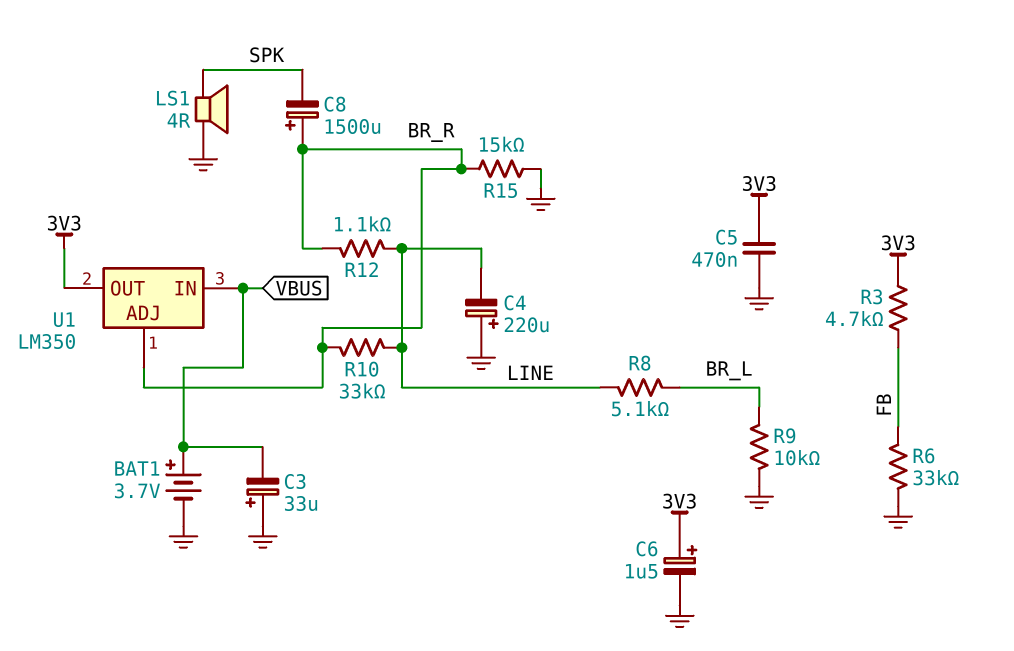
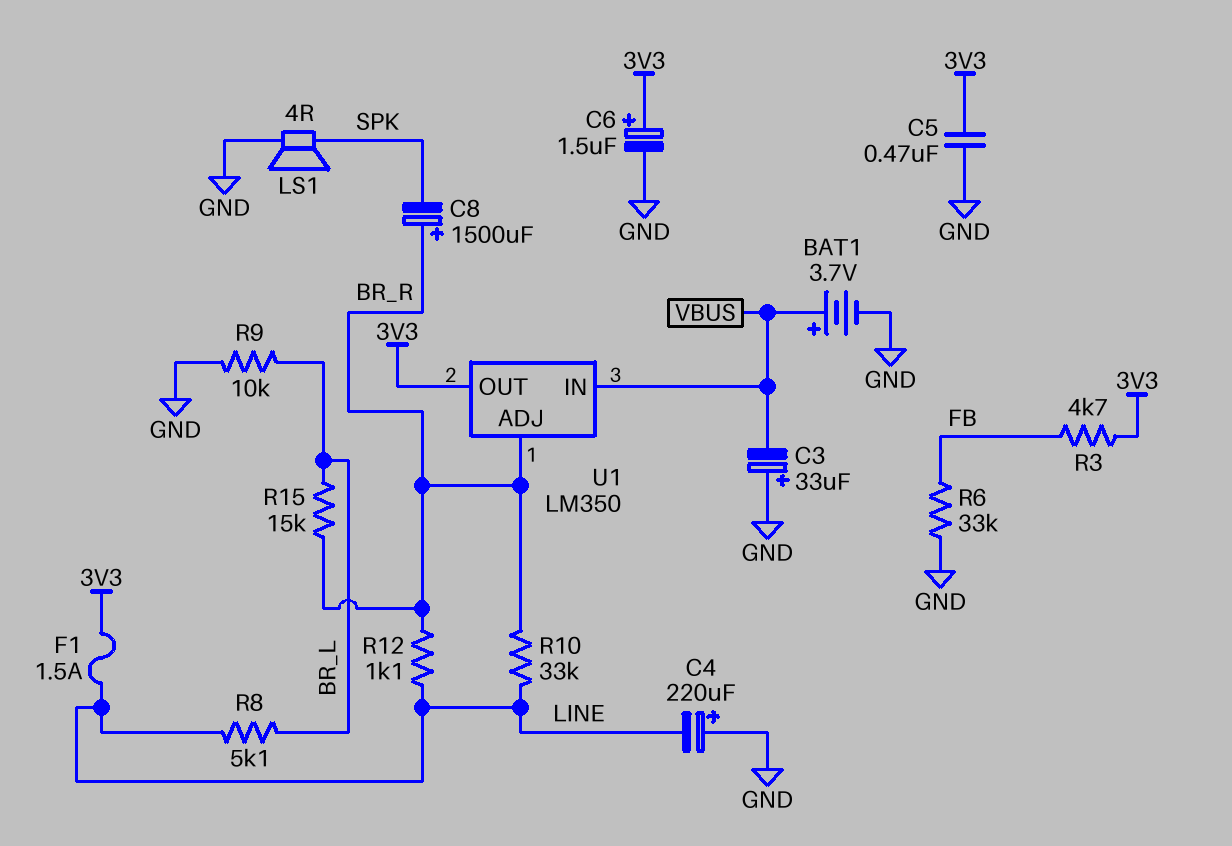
F1: none -> 1.5A (3V3, LINE)
R15: 15k (BR_R, GND) -> 15k (BR_L, BR_R)

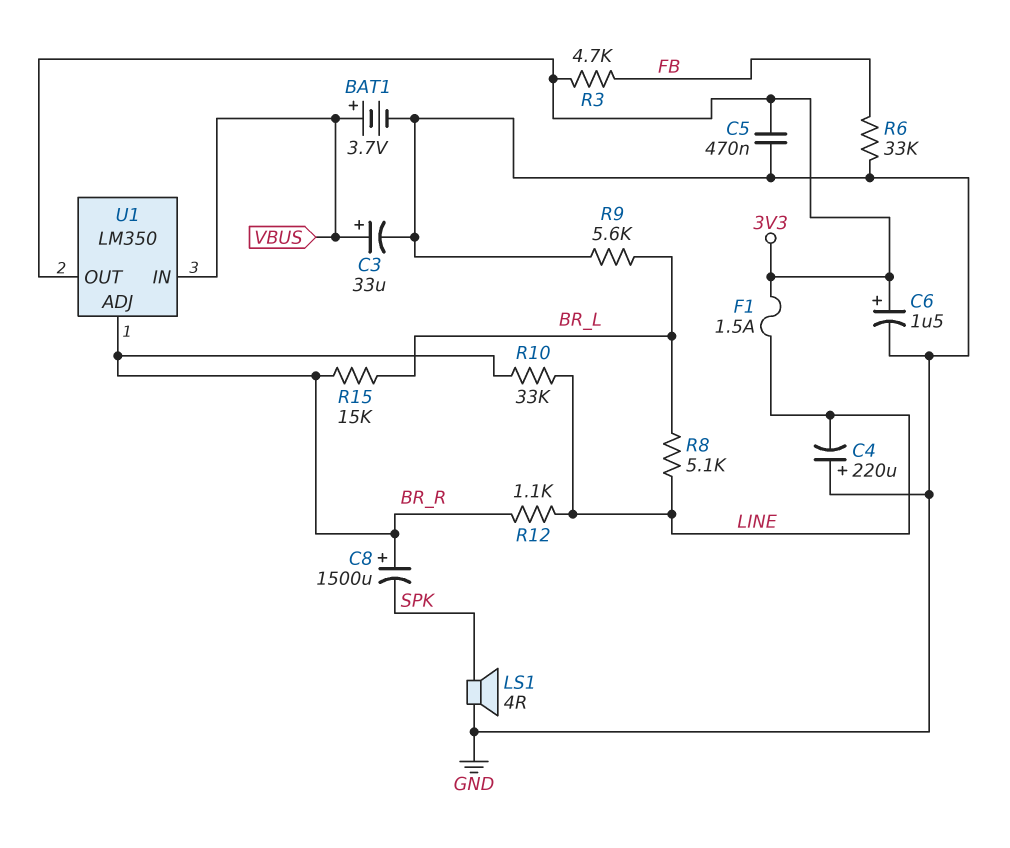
C3: 33uF (plus GND, minus VBUS) -> 33uF (plus VBUS, minus GND)
R9: 10k (BR_L, GND) -> 5.6k (BR_L, GND)

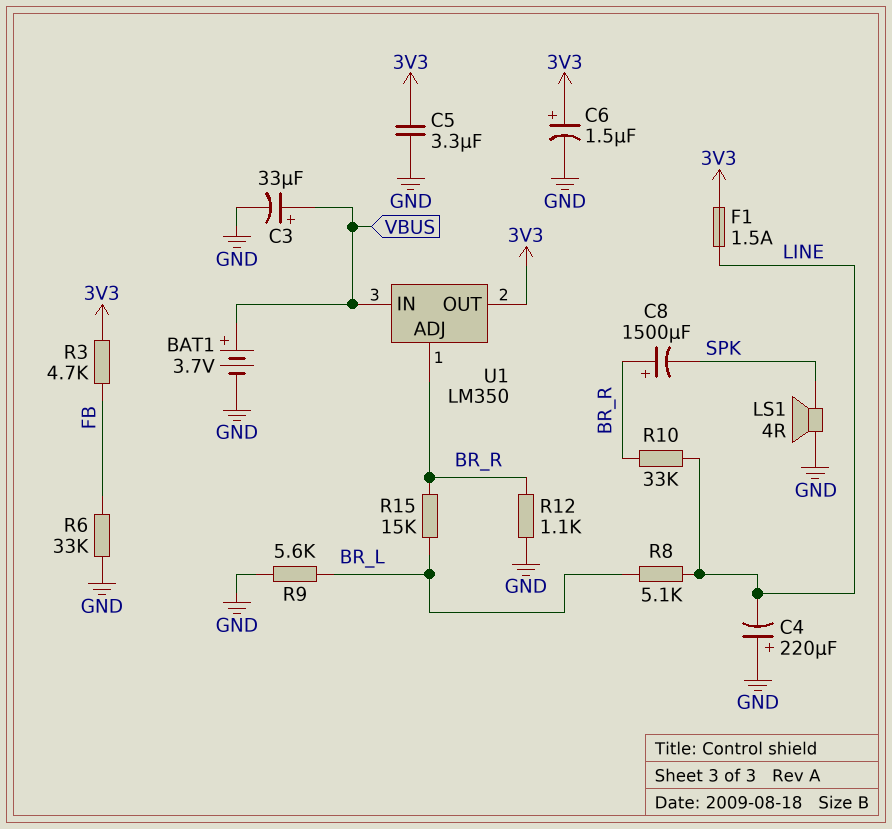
C5: 470nF (3V3, GND) -> 3.3uF (3V3, GND)
R12: 1.1k (BR_R, LINE) -> 1.1k (BR_R, GND)

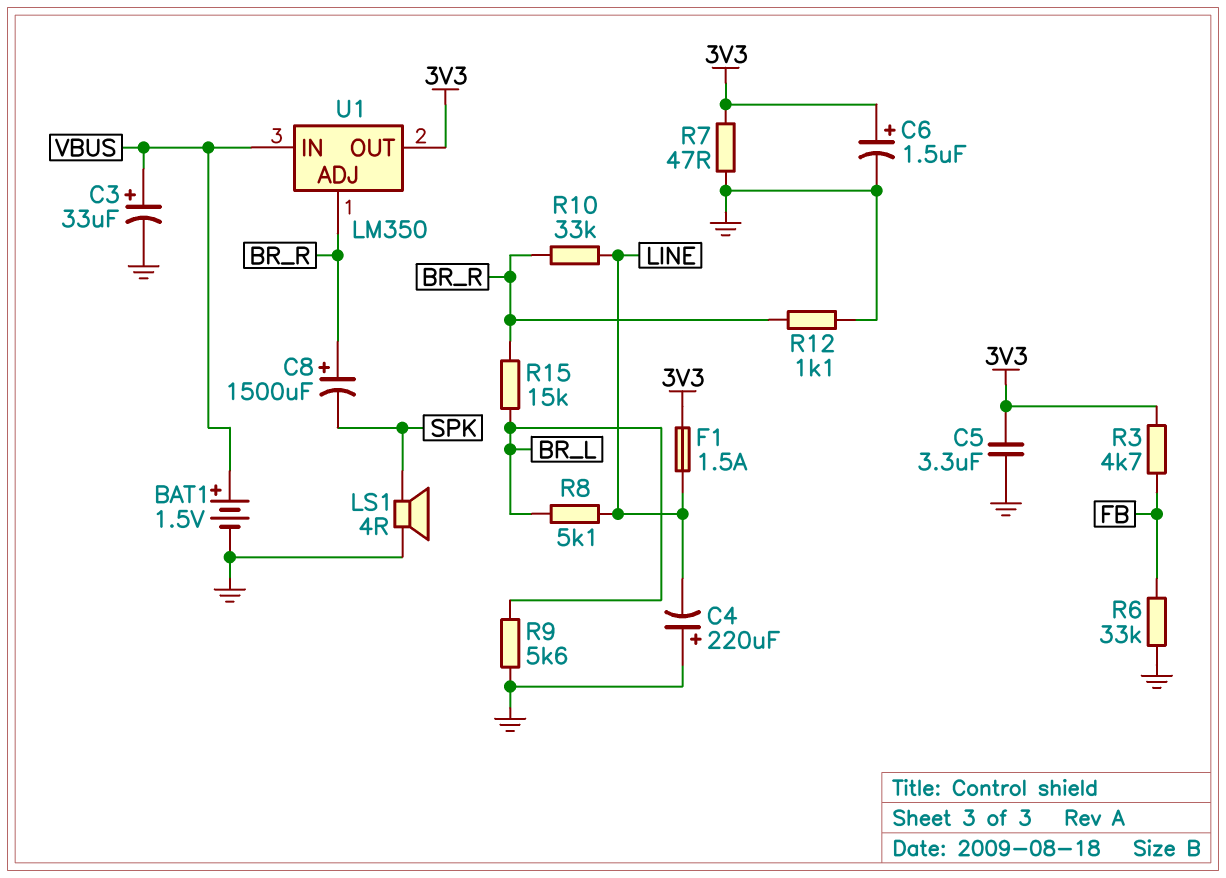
BAT1: 3.7V (plus VBUS, minus GND) -> 1.5V (plus VBUS, minus GND)
R7: none -> 47 (3V3, GND)

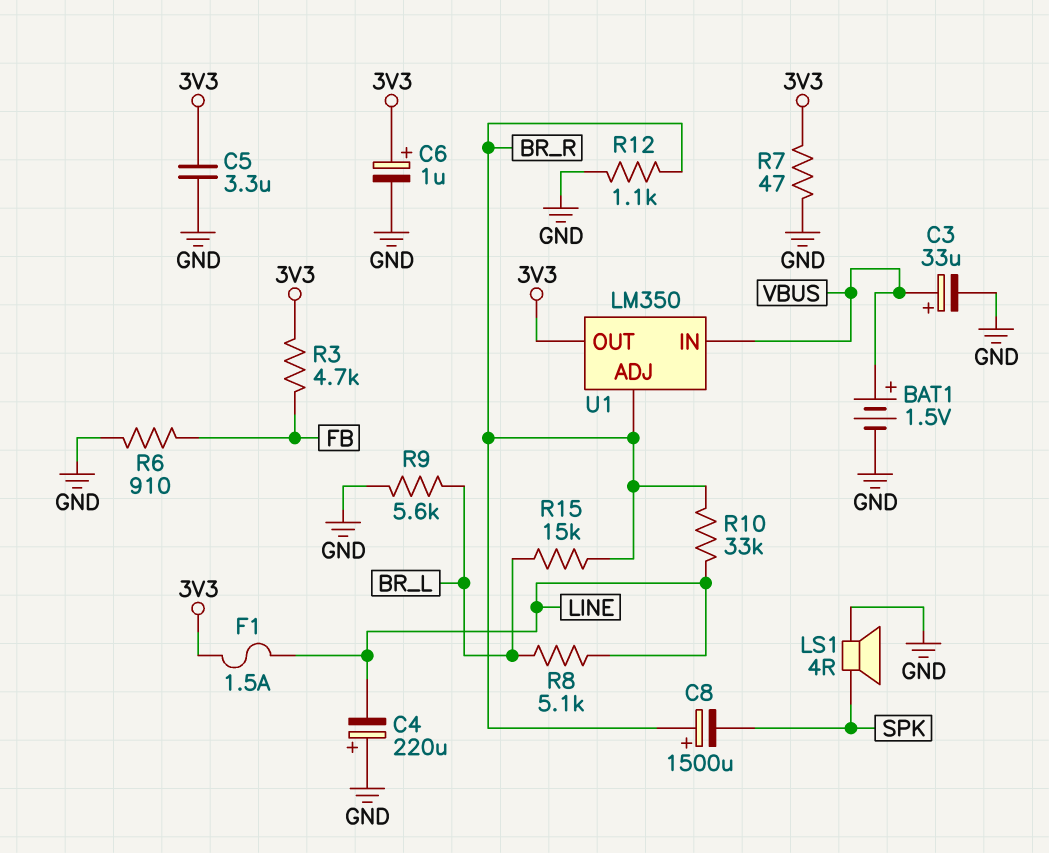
C6: 1.5uF (plus 3V3, minus GND) -> 1uF (plus 3V3, minus GND)
R6: 33k (FB, GND) -> 910 (FB, GND)

